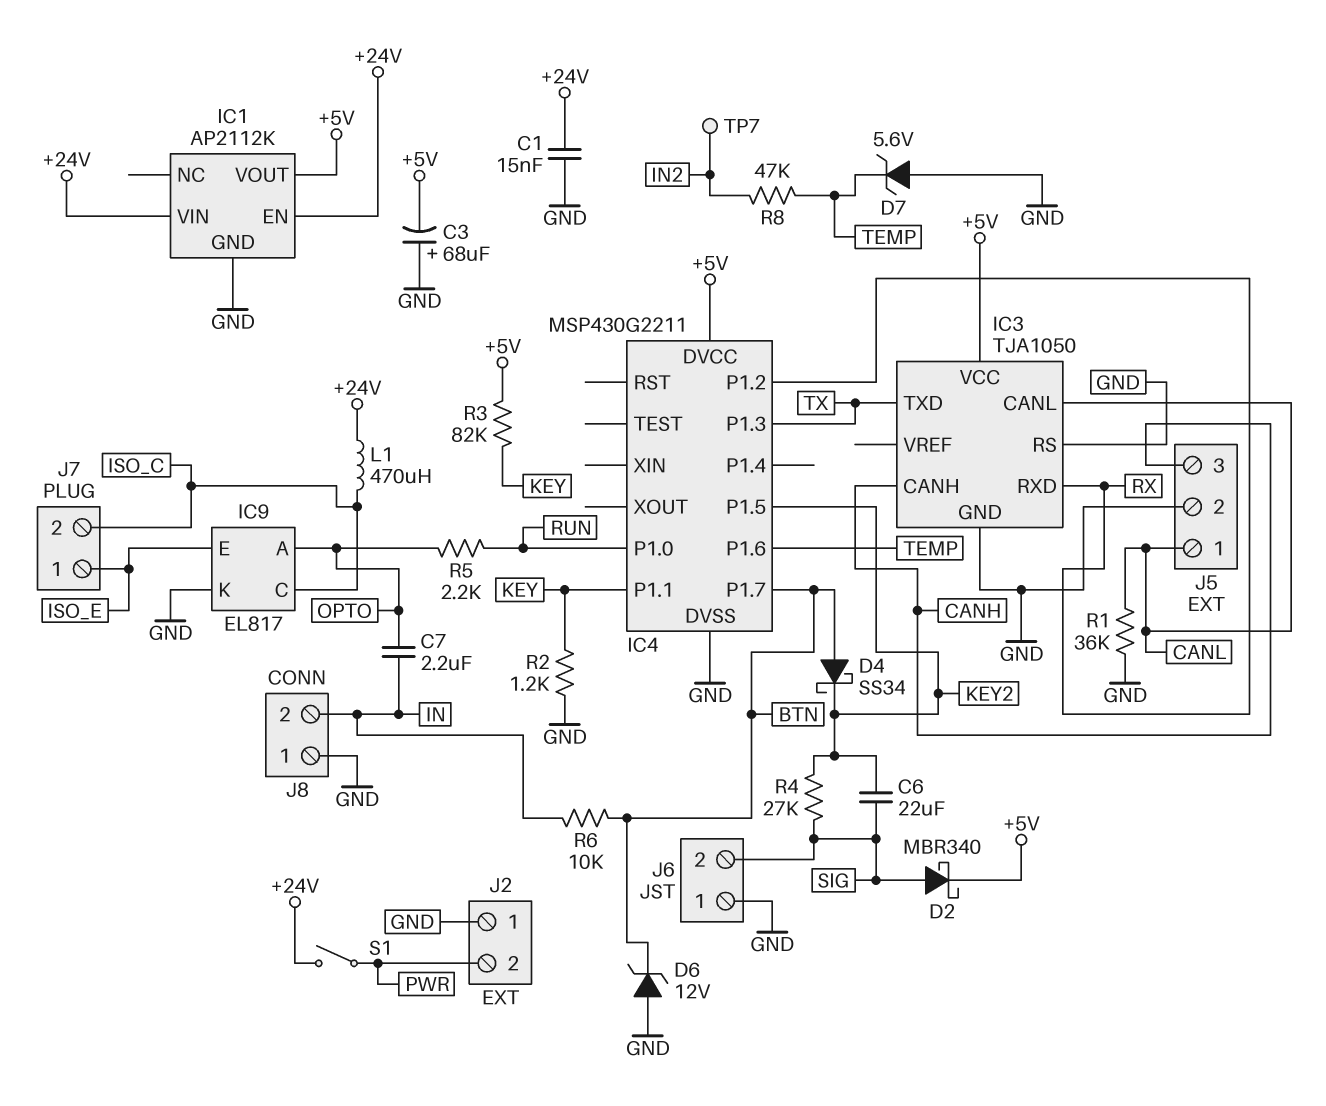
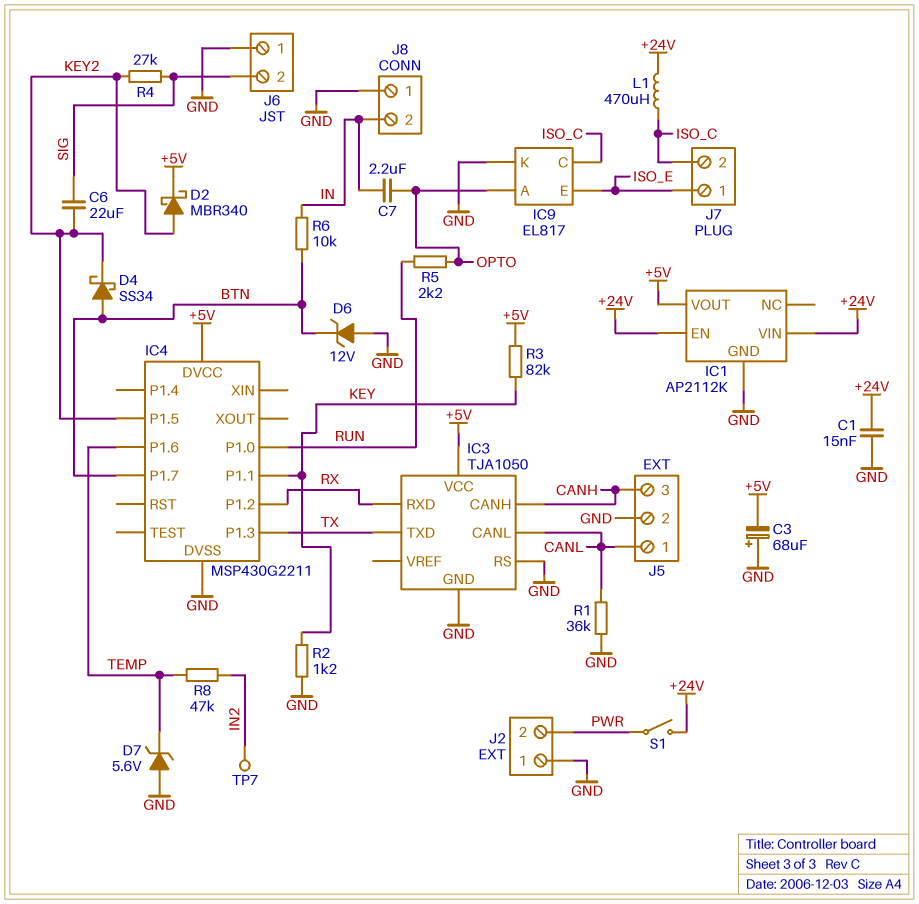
D2: schottky MBR340 (A SIG, K +5V) -> schottky MBR340 (A KEY2, K +5V)

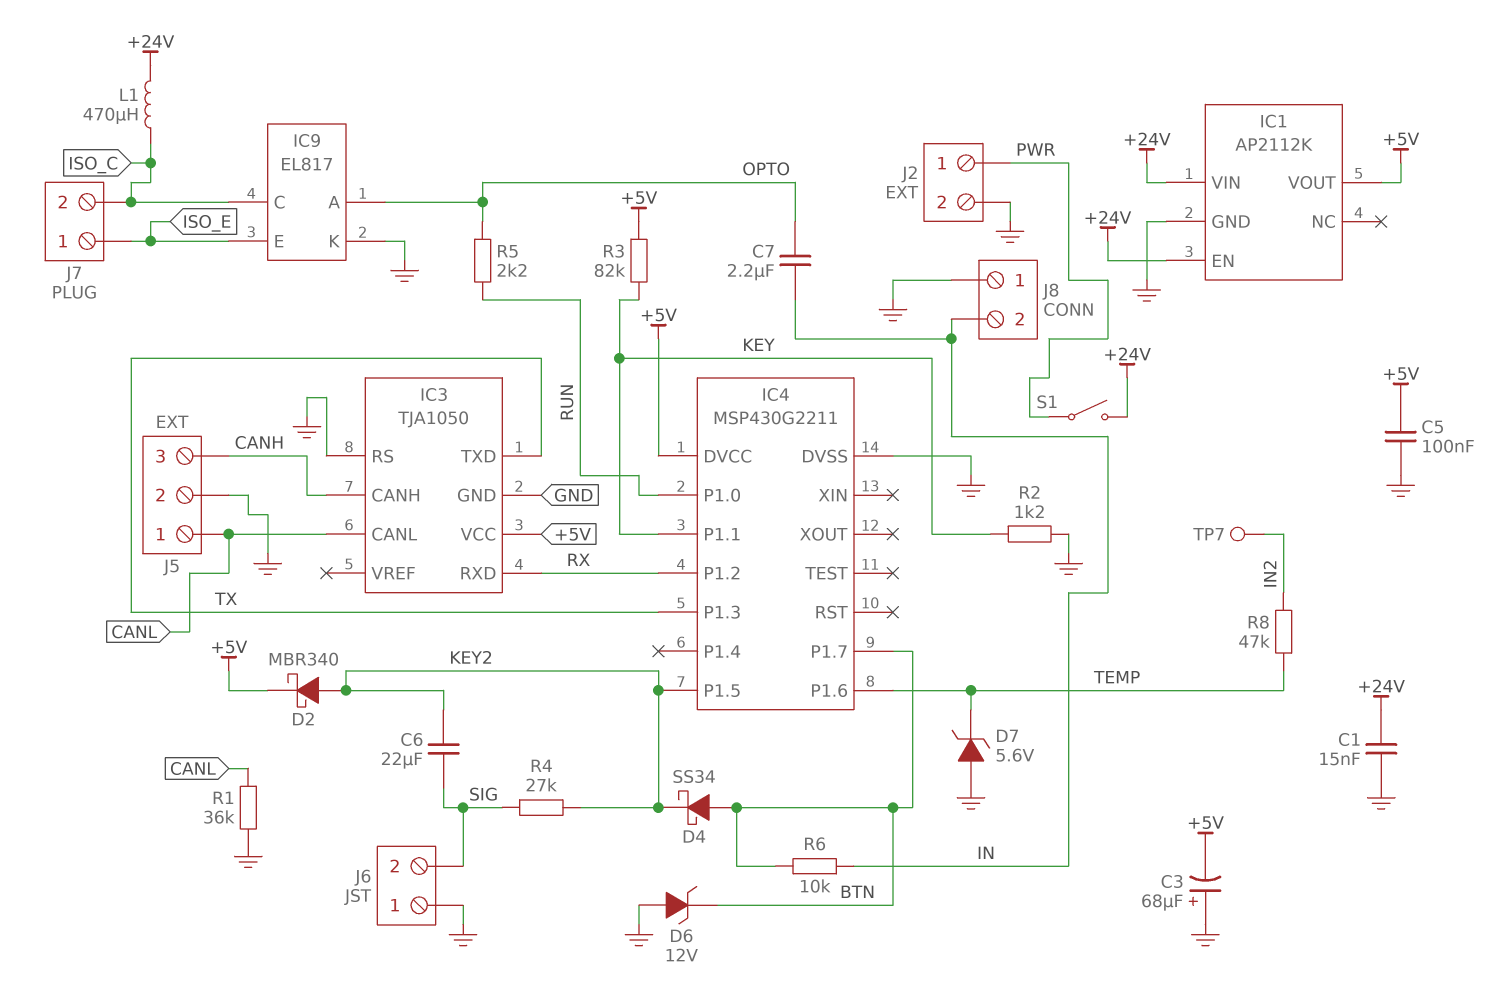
C5: none -> 100nF (+5V, GND)
J2 pin 1: GND -> PWR
J2 pin 2: PWR -> GND

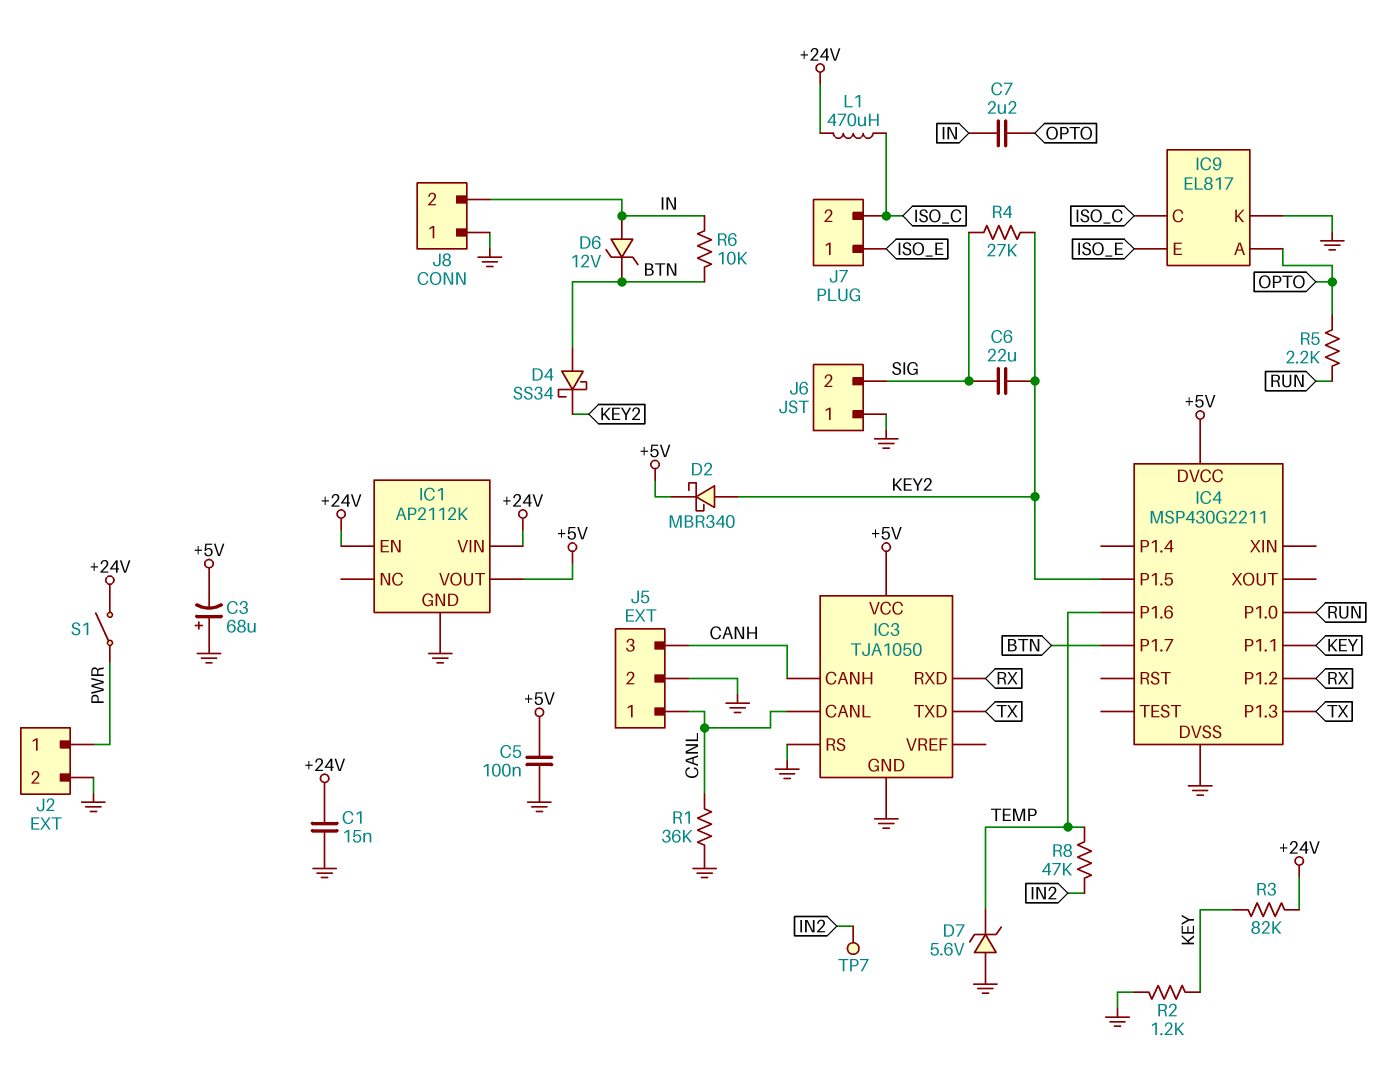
D6: zener 12V (A GND, K BTN) -> zener 12V (A IN, K BTN)
R3: 82k (+5V, KEY) -> 82k (+24V, KEY)

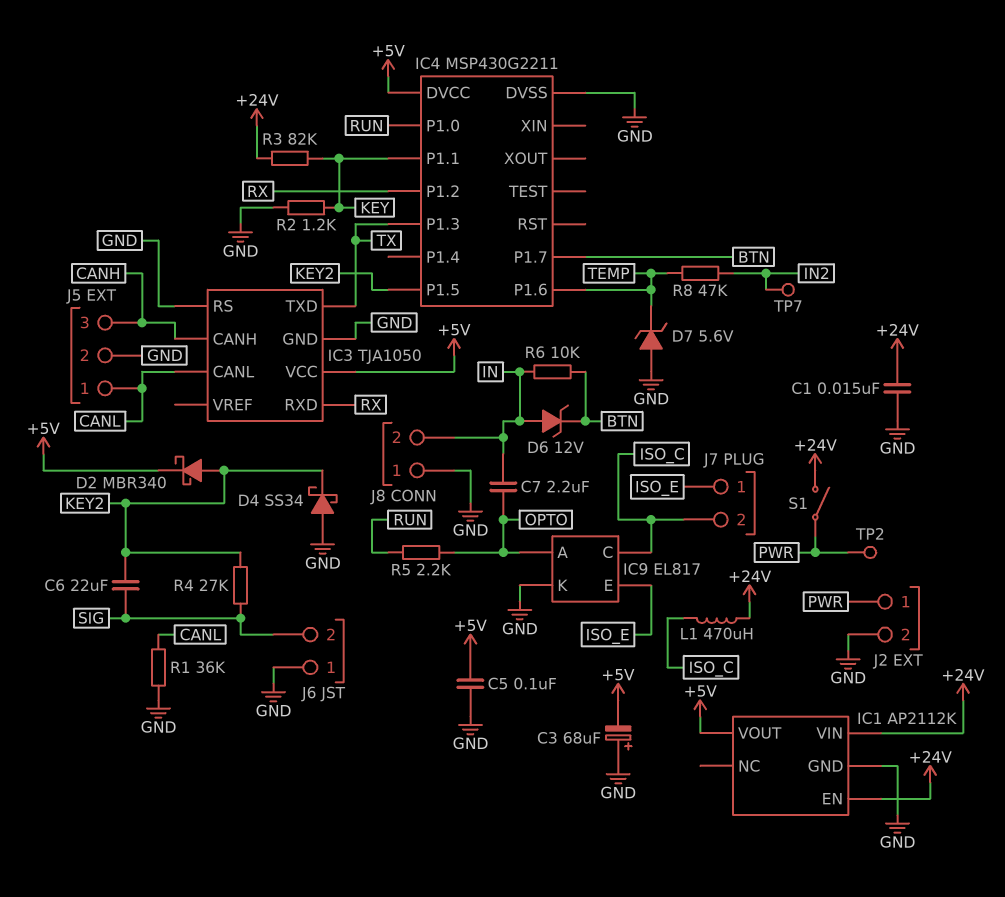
D4: schottky SS34 (A BTN, K KEY2) -> schottky SS34 (A GND, K KEY2)
TP2: none -> test point (PWR)

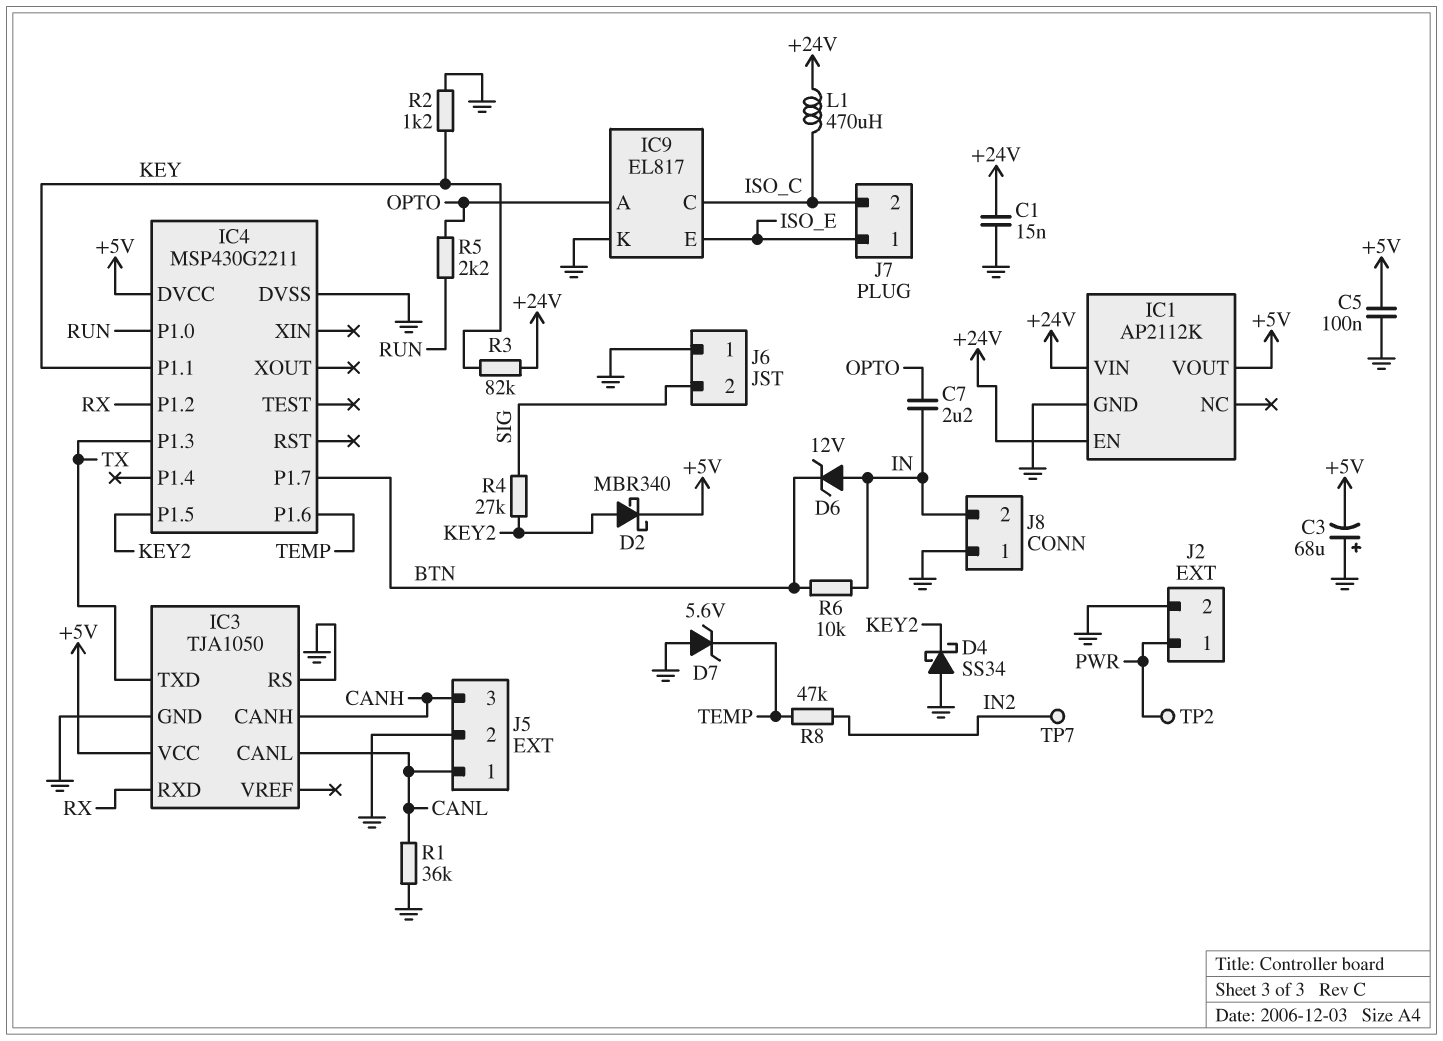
C6: 22uF (KEY2, SIG) -> none
S1: switch (+24V, PWR) -> none

